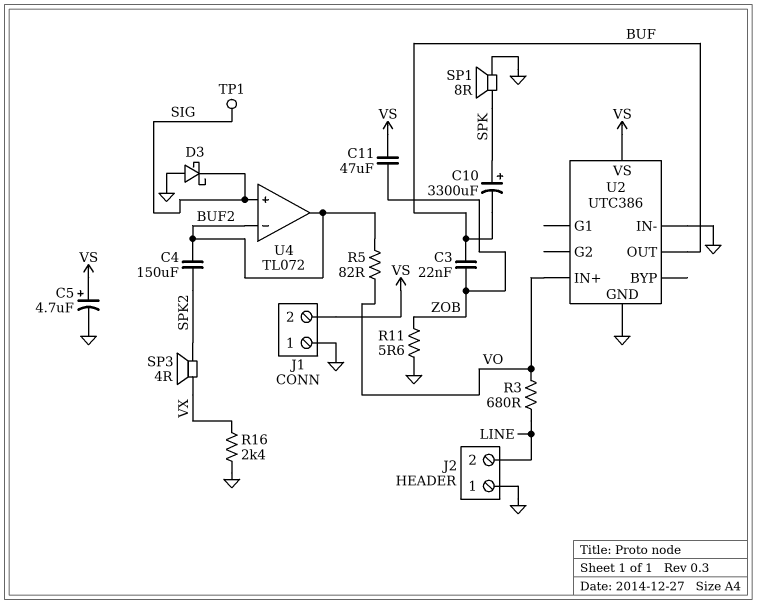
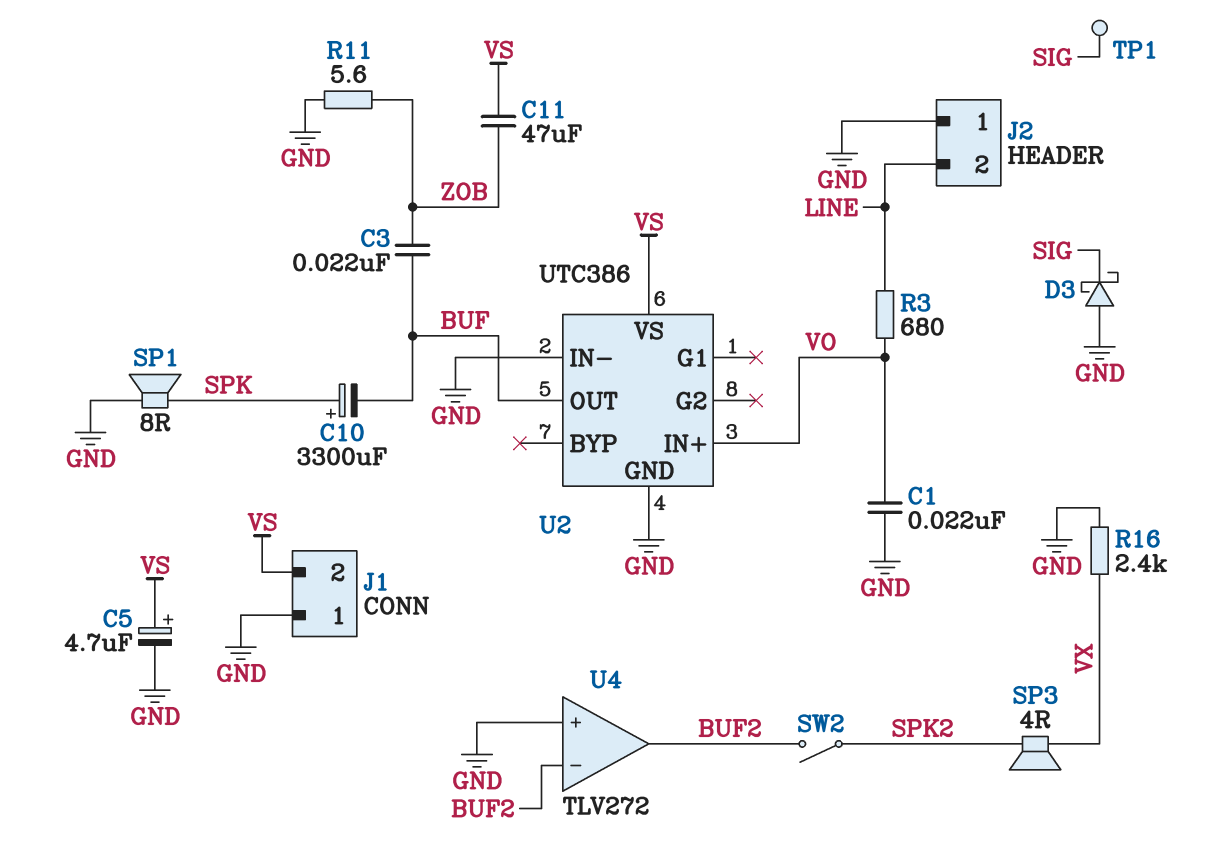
C1: none -> 22nF (GND, VO)
C4: 150uF (BUF2, SPK2) -> none
R5: 82 (BUF2, VO) -> none
SW2: none -> switch (BUF2, SPK2)
U4: TL072 -> TLV272
U4 pin in+: SIG -> GND

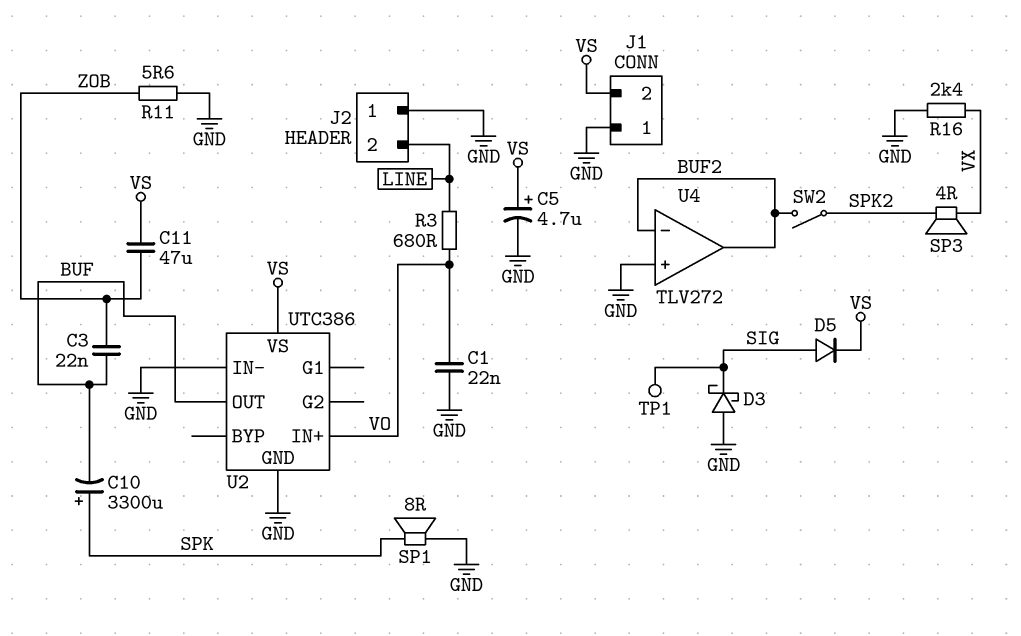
D5: none -> diode (A SIG, K VS)

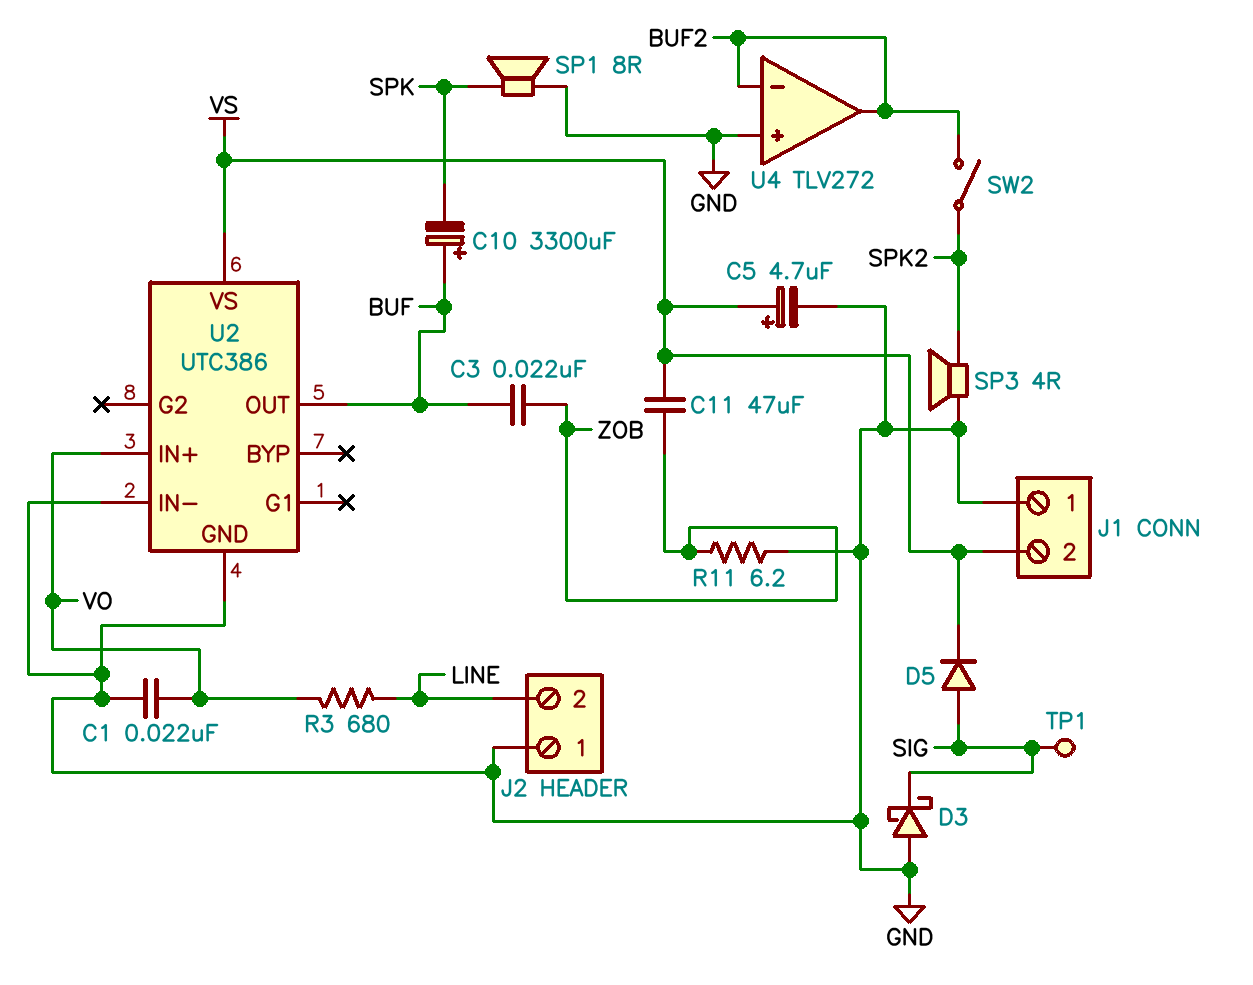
C10: 3300uF (plus SPK, minus BUF) -> 3300uF (plus BUF, minus SPK)
R11: 5.6 (GND, ZOB) -> 6.2 (GND, ZOB)
R16: 2.4k (GND, VX) -> none
SP3: speaker 4R (SPK2, VX) -> speaker 4R (GND, SPK2)

